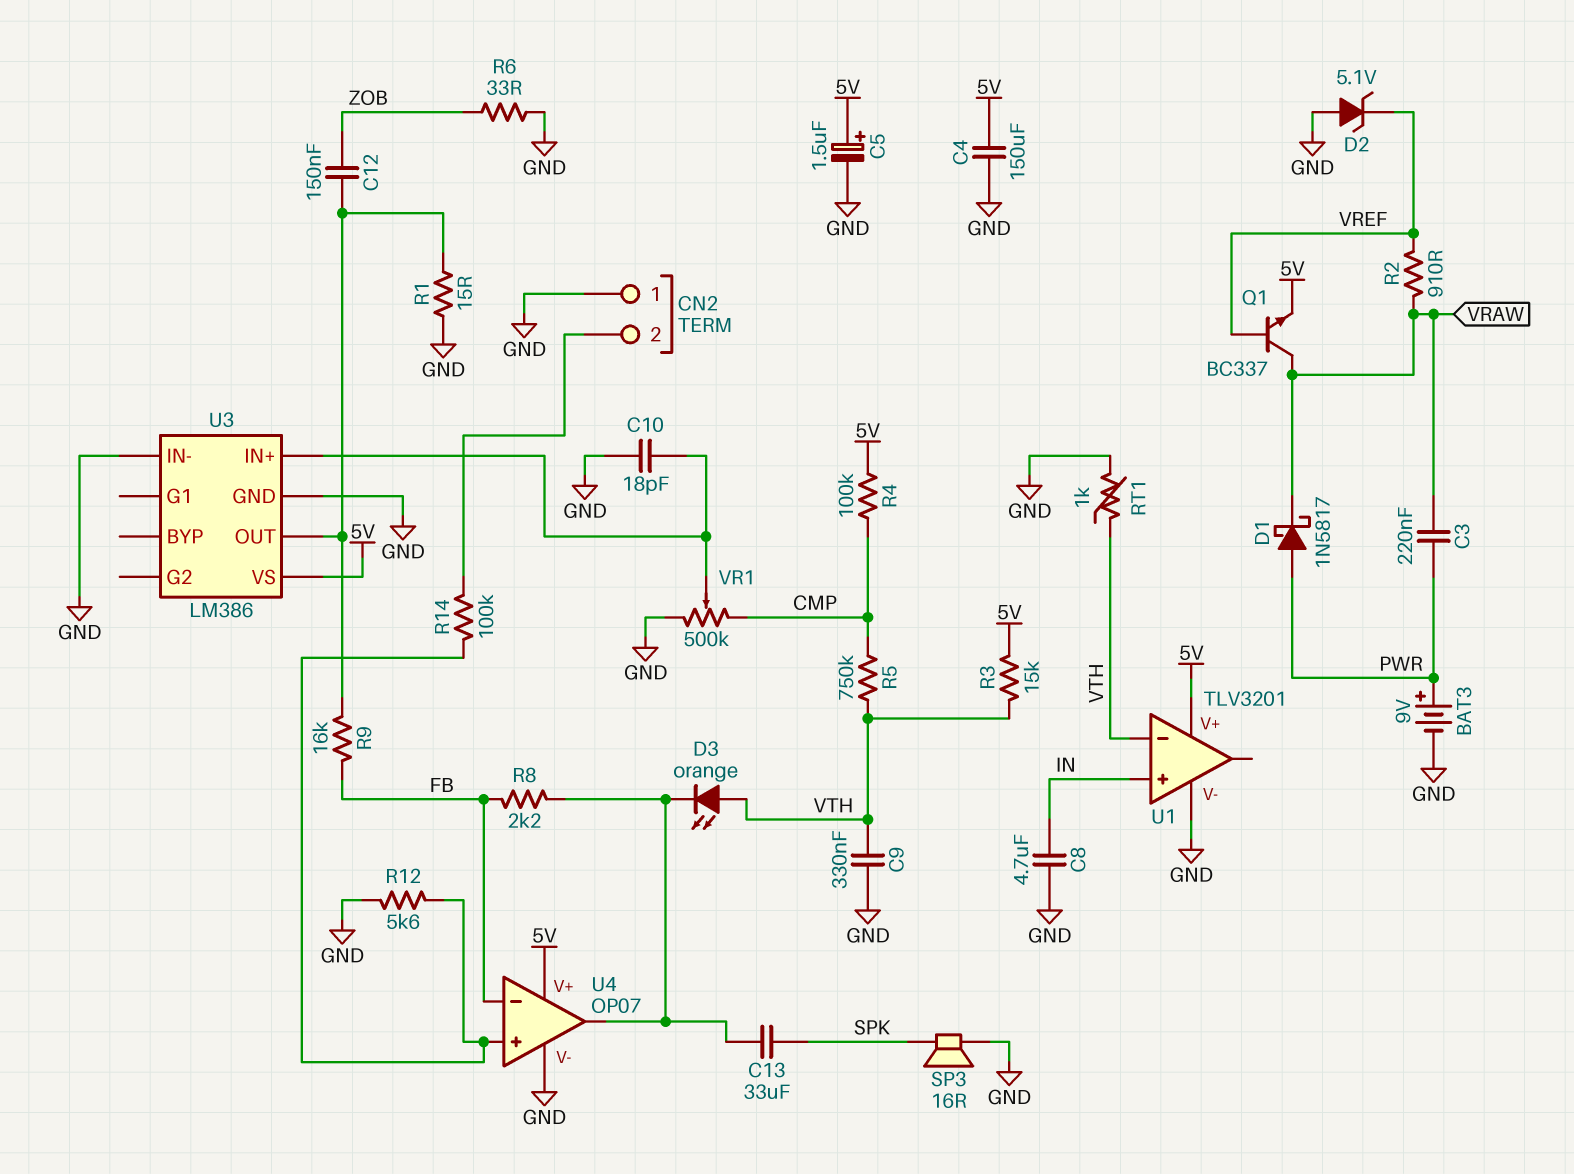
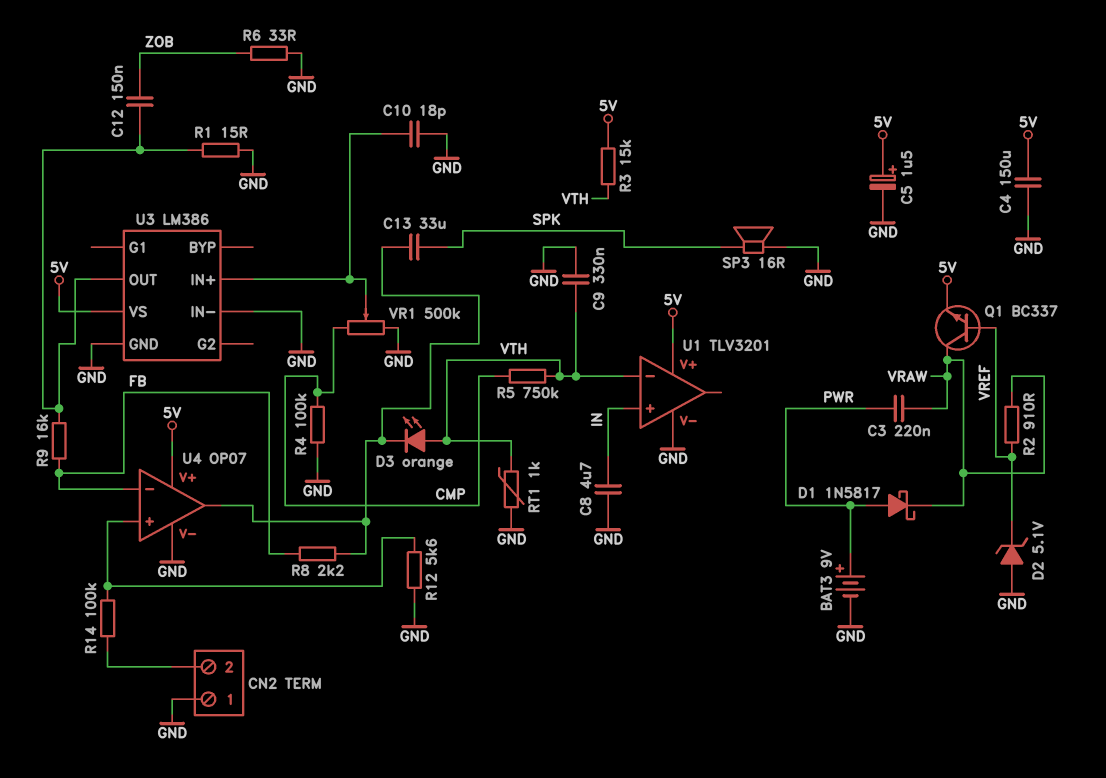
R4: 100k (5V, CMP) -> 100k (CMP, GND)

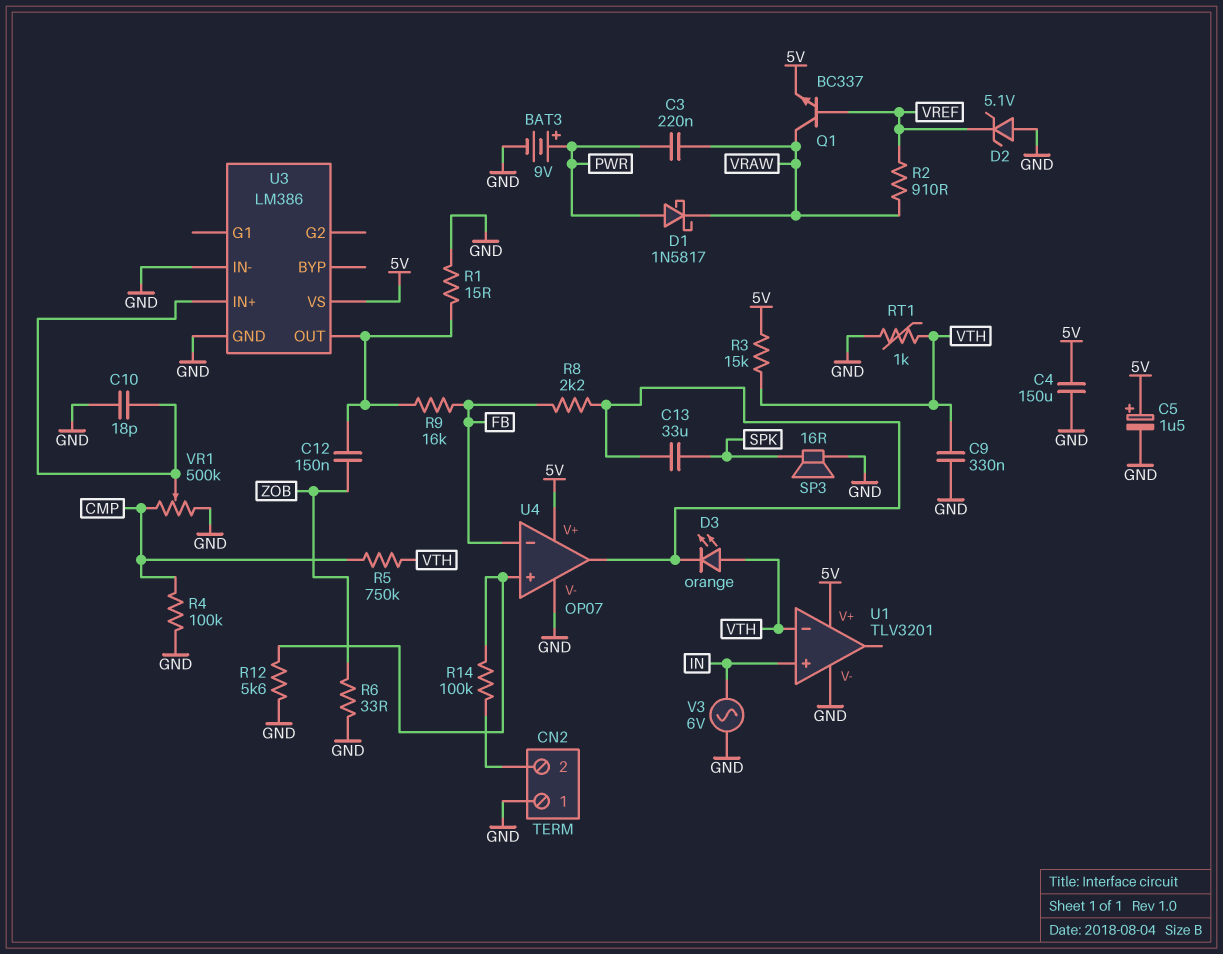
C8: 4.7uF (GND, IN) -> none
V3: none -> AC 6V (GND, IN)

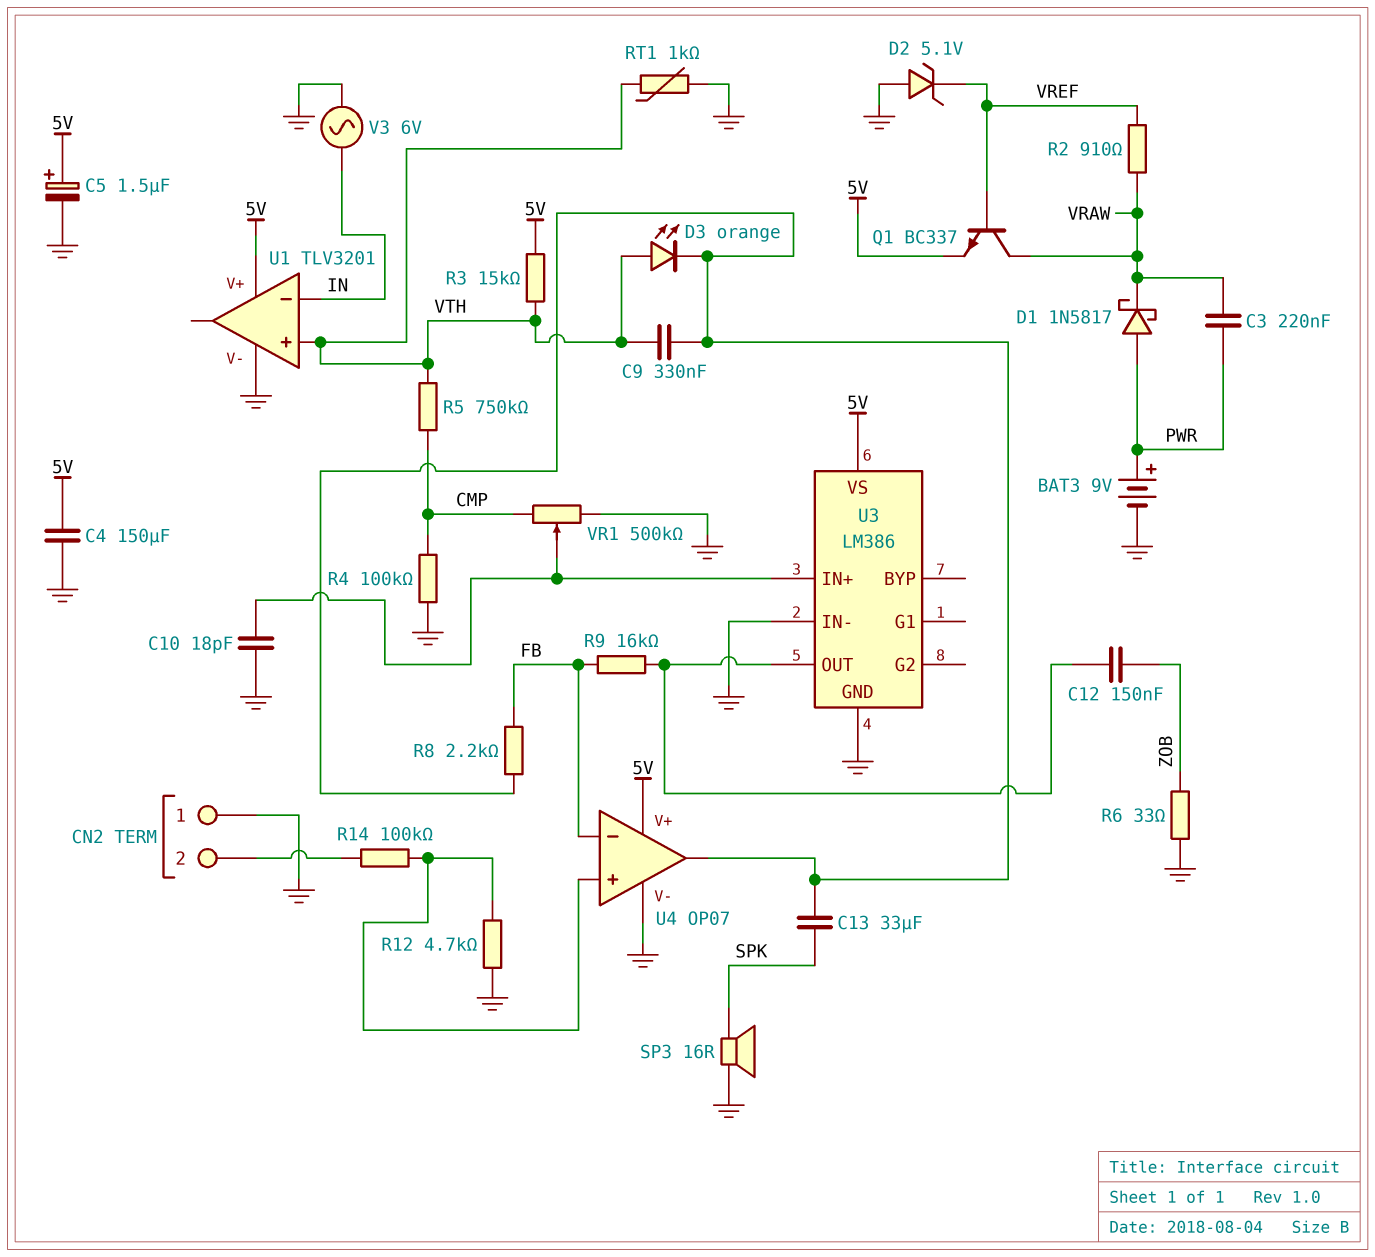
C9: 330nF (GND, VTH) -> 330nF (U4/out, VTH)
R1: 15 (GND, U3/OUT) -> none
R12: 5.6k (GND, U4/in+) -> 4.7k (GND, U4/in+)
U1 pin in+: IN -> VTH
U1 pin in-: VTH -> IN

